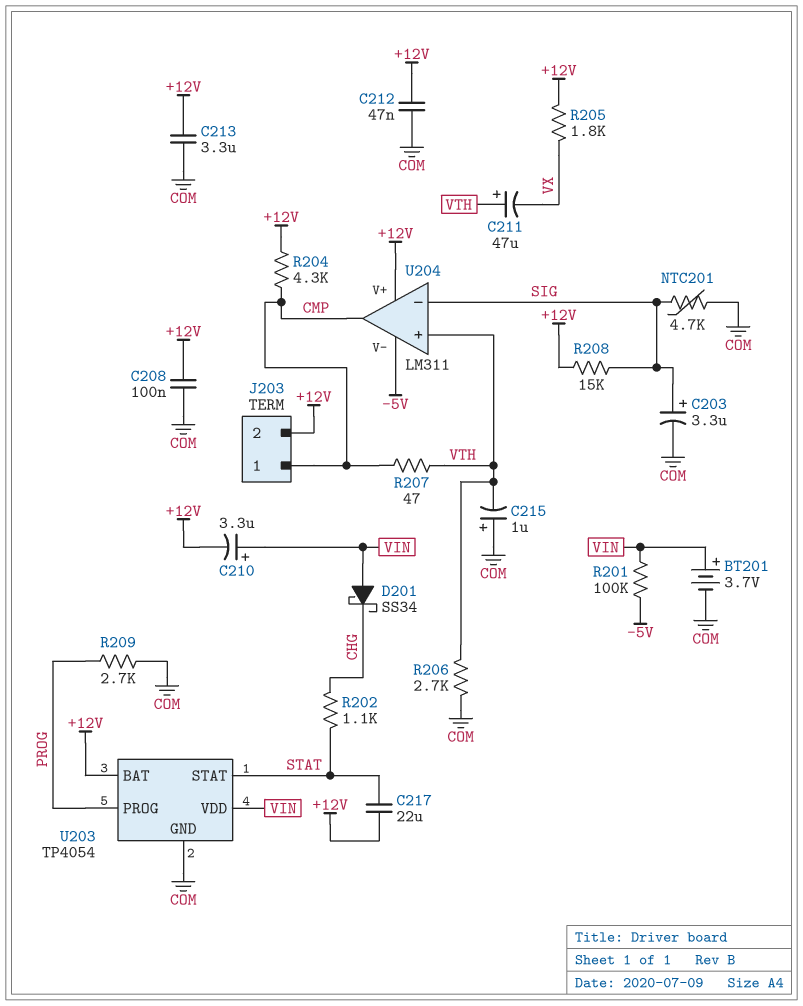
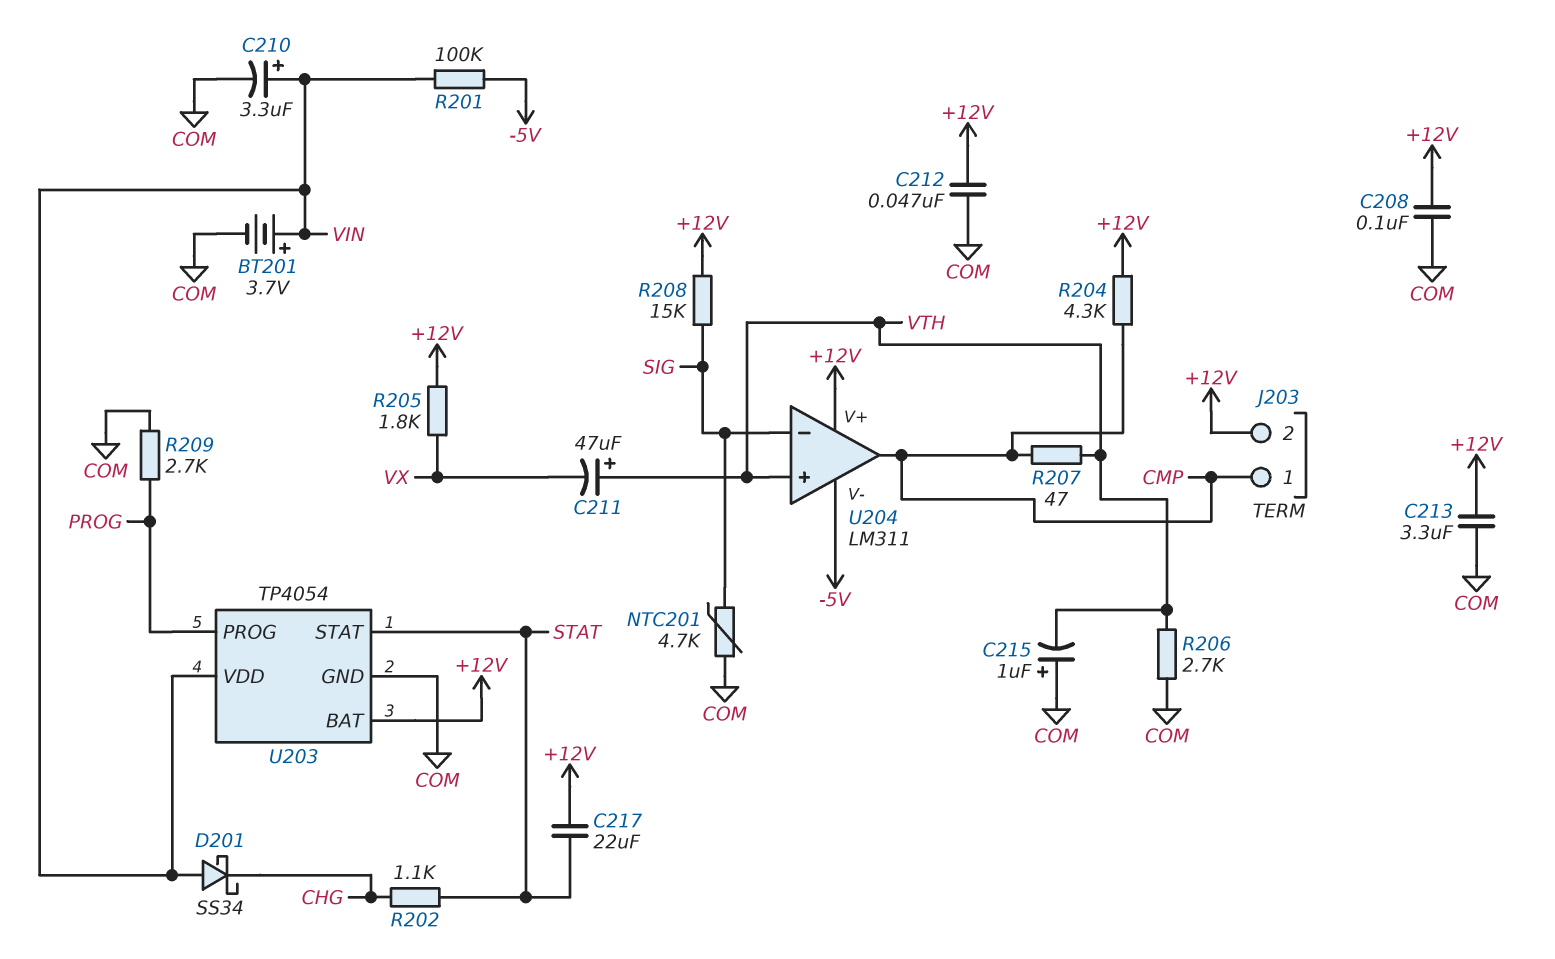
C203: 3.3uF (plus SIG, minus COM) -> none
C210: 3.3uF (plus VIN, minus +12V) -> 3.3uF (plus VIN, minus COM)

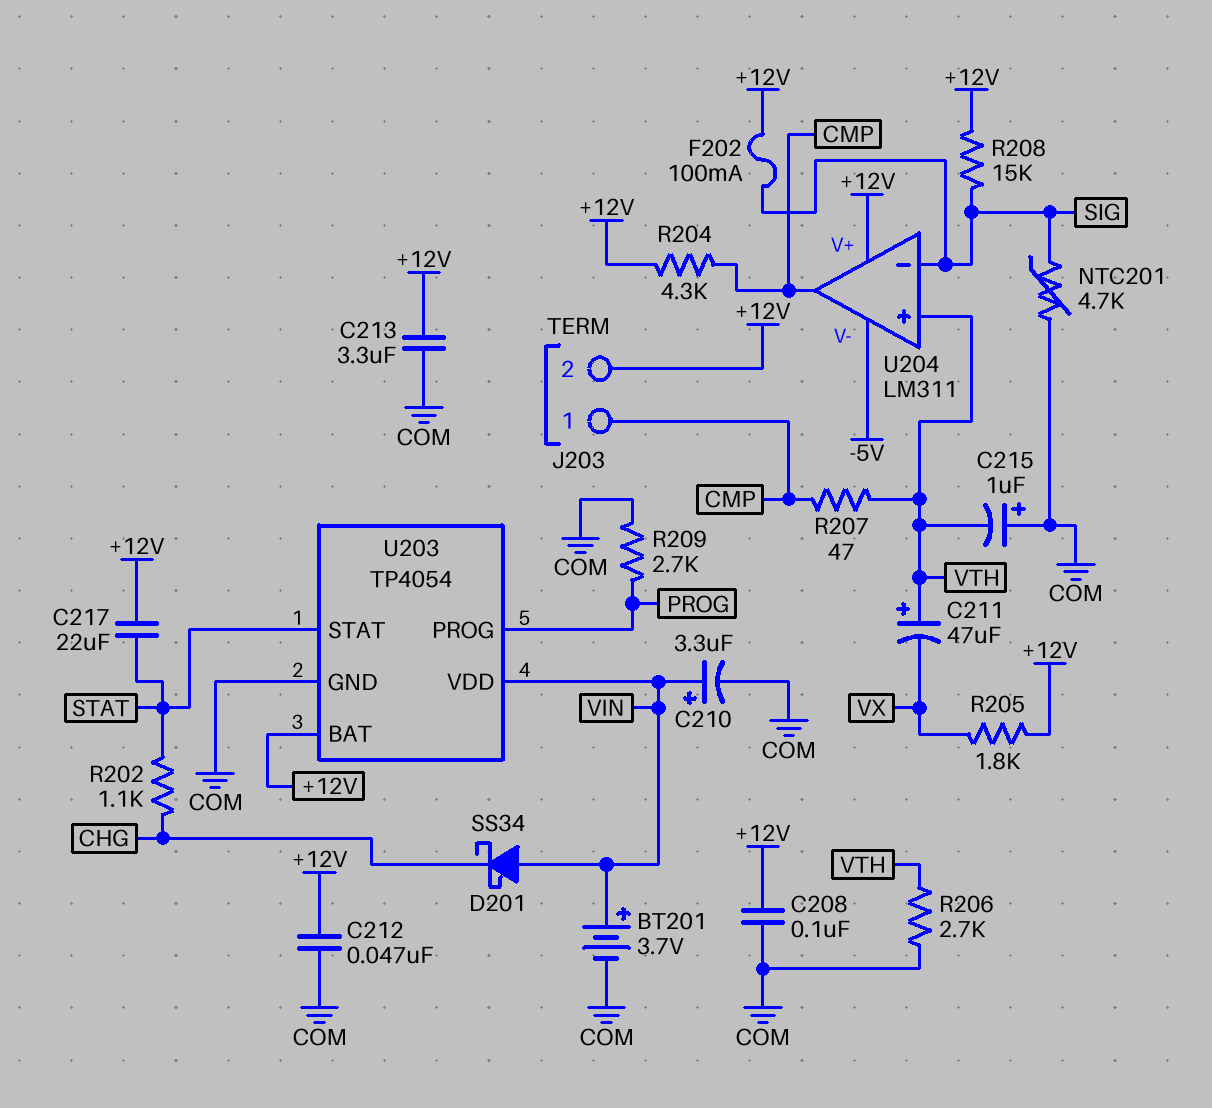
F202: none -> 100mA (+12V, SIG)
R201: 100k (-5V, VIN) -> none

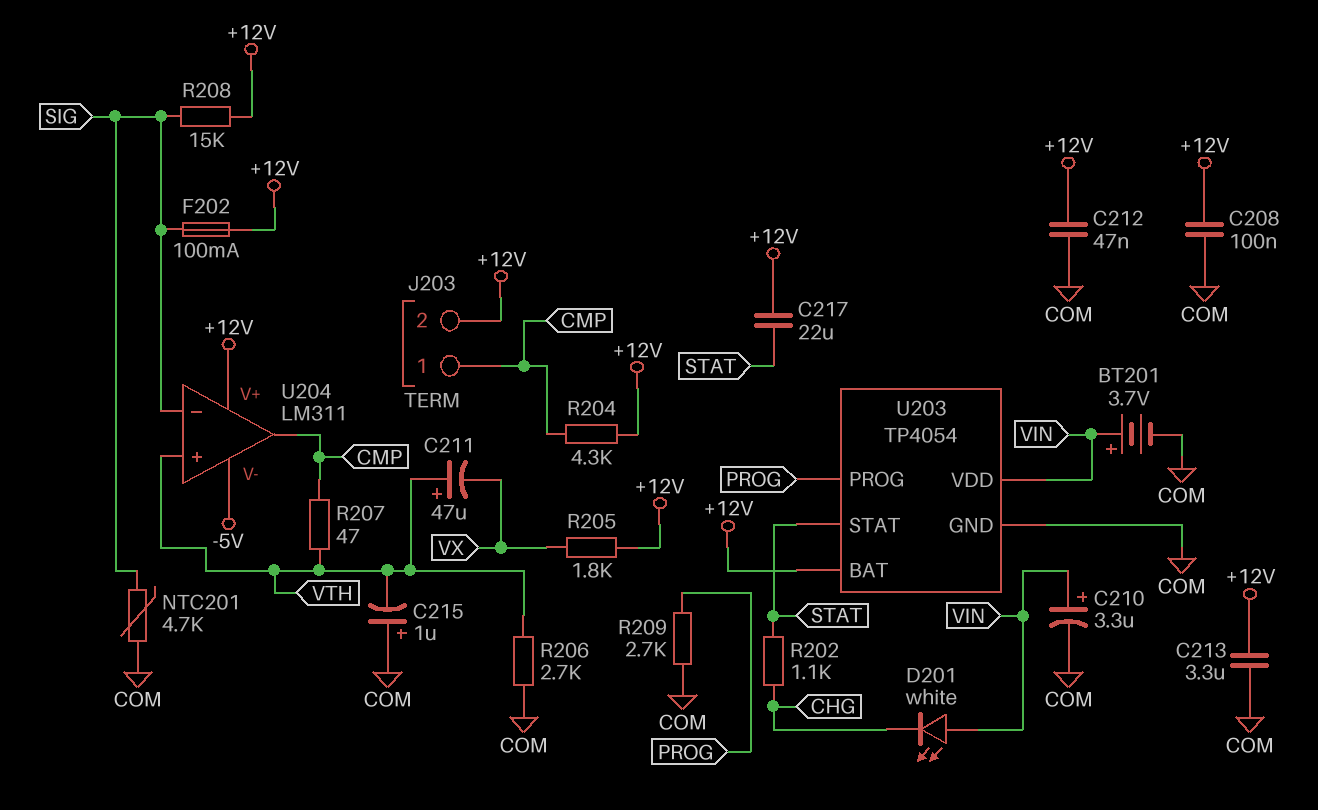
D201: schottky SS34 (A VIN, K CHG) -> LED white (A VIN, K CHG)

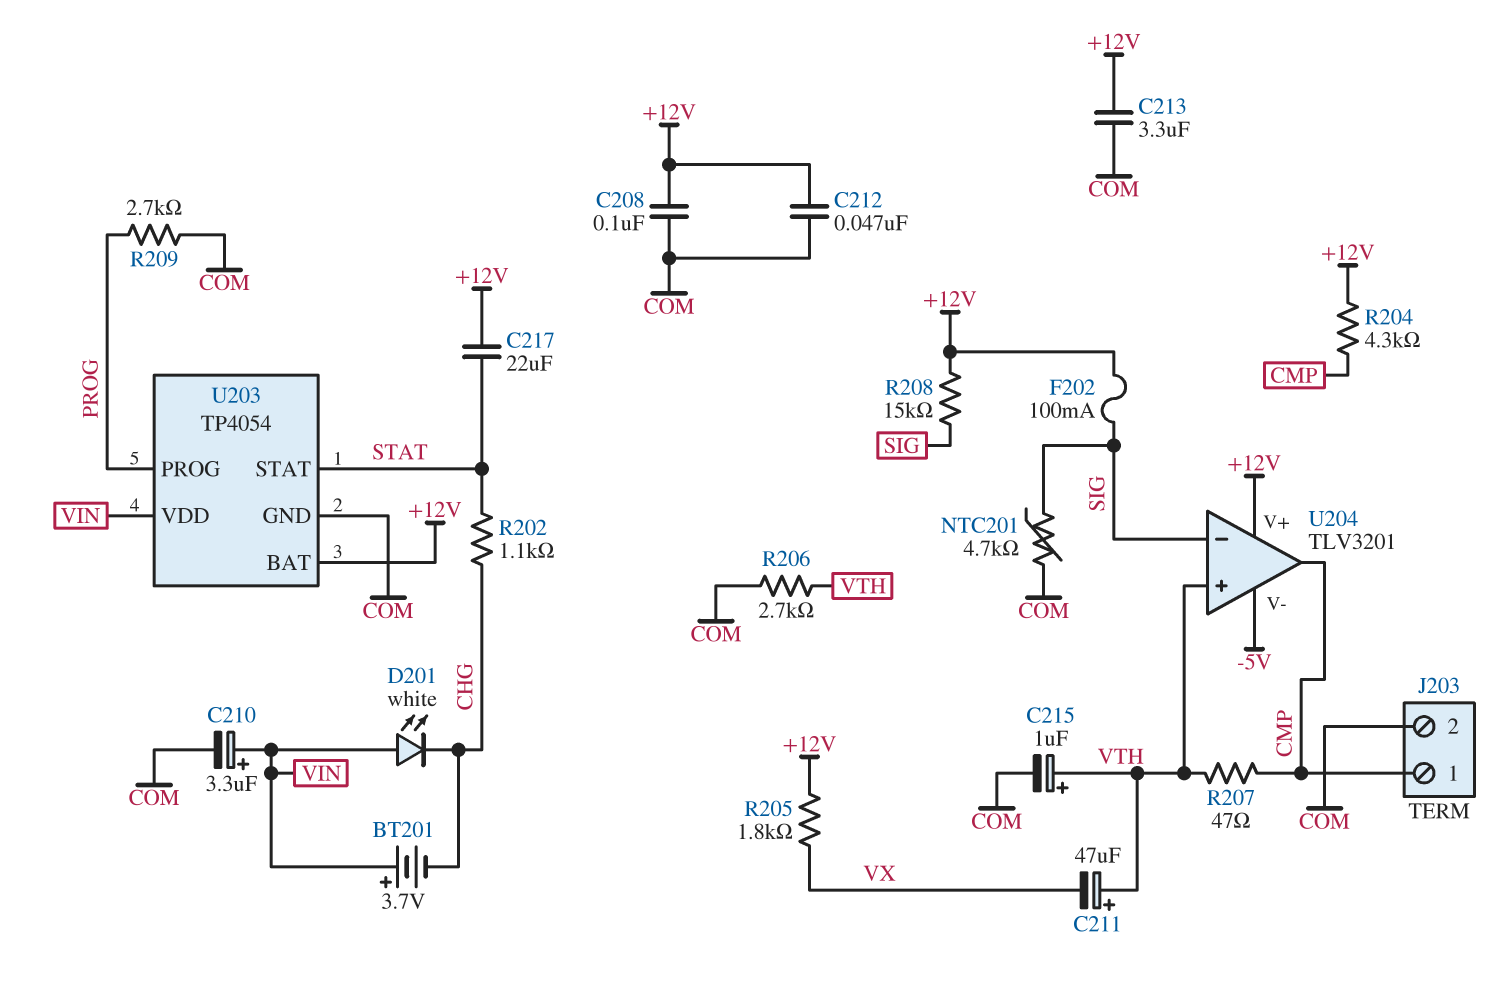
BT201: 3.7V (plus VIN, minus COM) -> 3.7V (plus VIN, minus CHG)
C215: 1uF (plus COM, minus VTH) -> 1uF (plus VTH, minus COM)
J203 pin 2: +12V -> COM
U204: LM311 -> TLV3201

